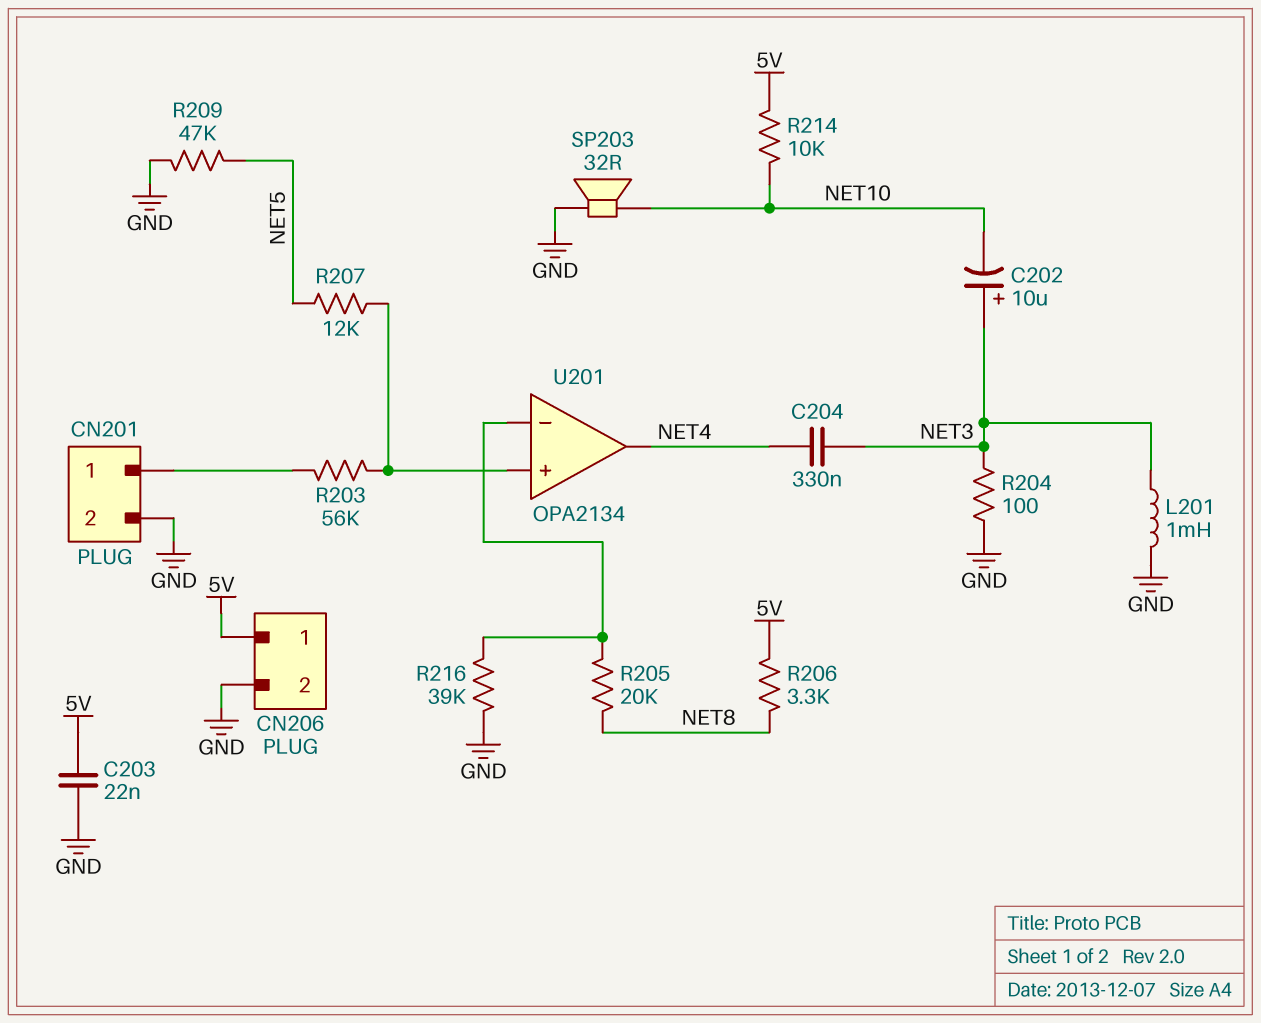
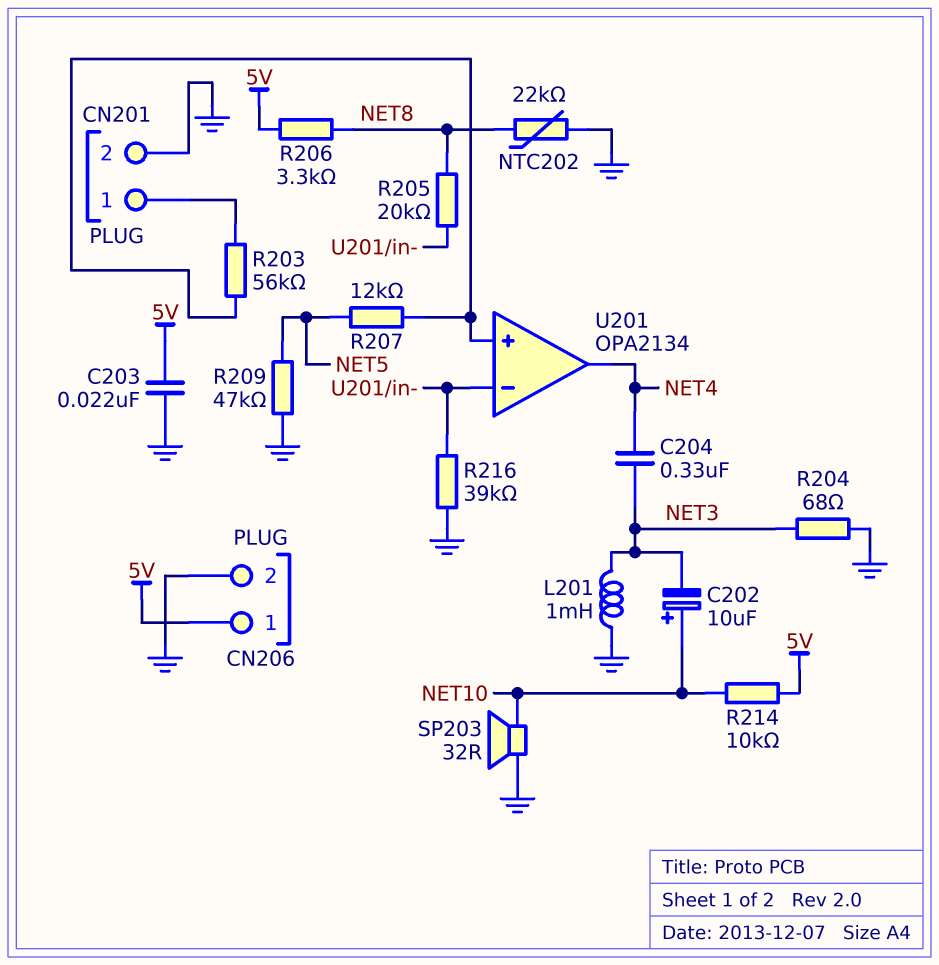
C202: 10uF (plus NET3, minus NET10) -> 10uF (plus NET10, minus NET3)
NTC202: none -> 22k (GND, NET8)
R204: 100 (GND, NET3) -> 68 (GND, NET3)

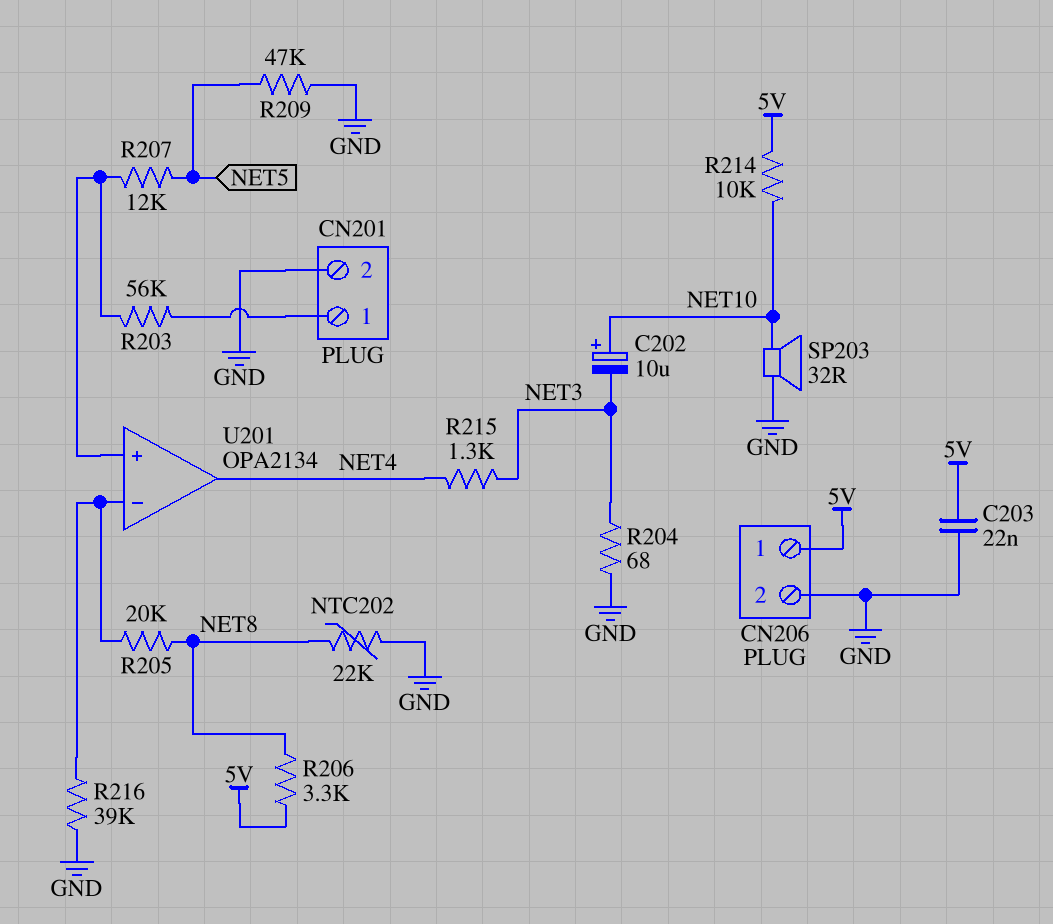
C204: 330nF (NET3, NET4) -> none
L201: 1mH (GND, NET3) -> none
R215: none -> 1.3k (NET3, NET4)

